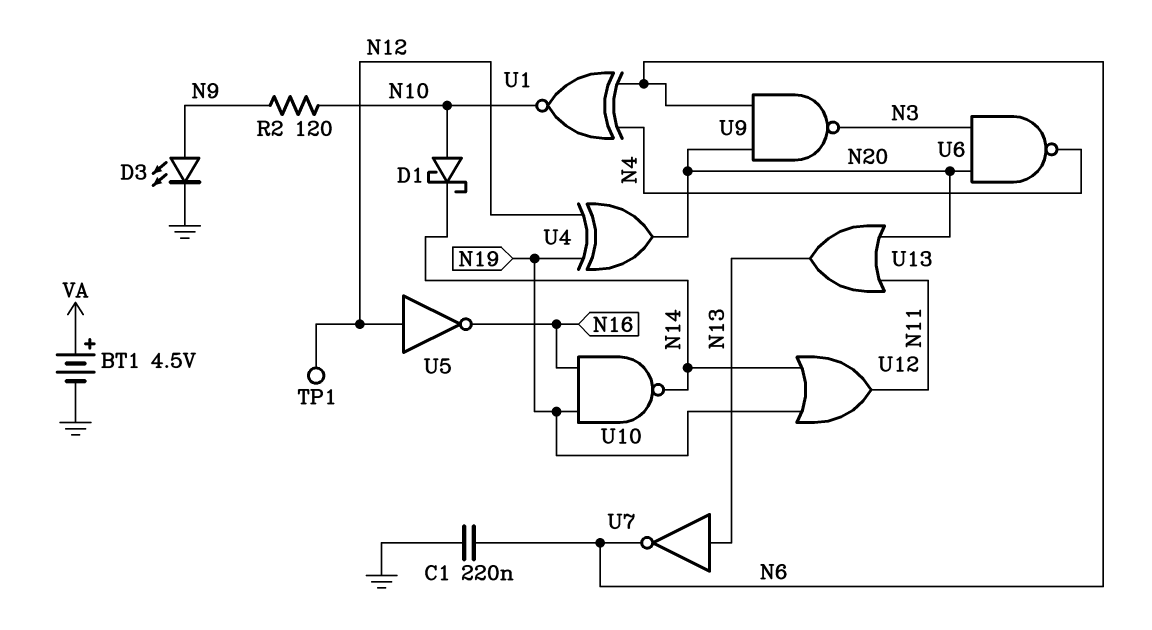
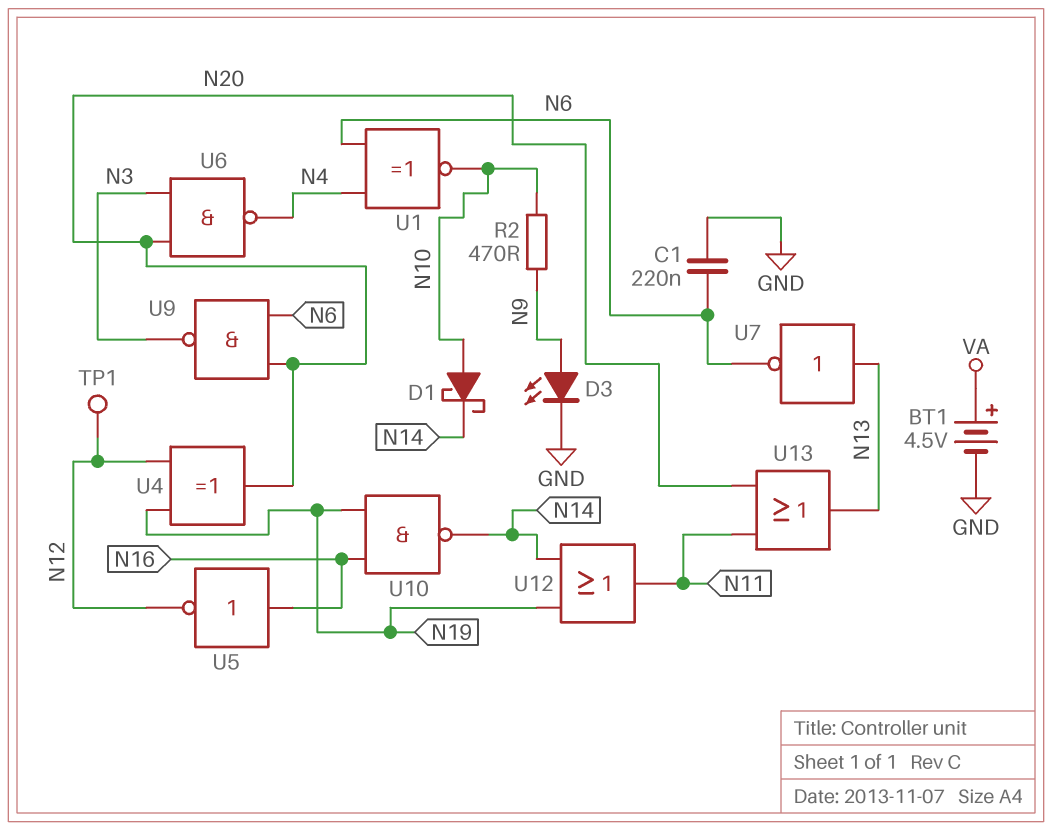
R2: 120 (N9, N10) -> 470 (N9, N10)
U5: NOT (in N12, out N16) -> NOT (in N16, out N12)

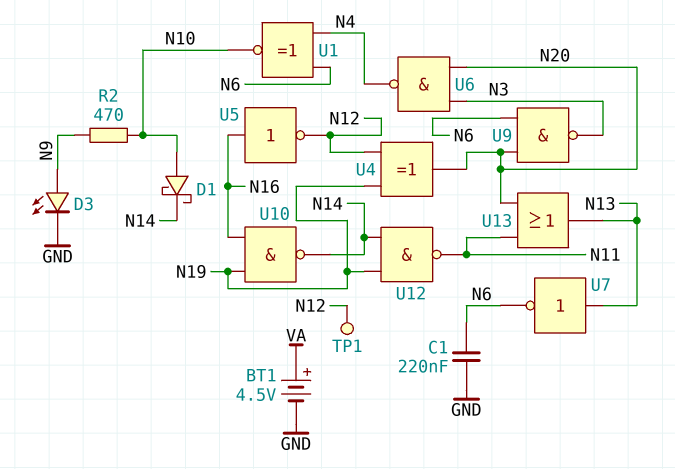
U12: OR (in N14, in N19, out N11) -> NAND (in N14, in N19, out N11)

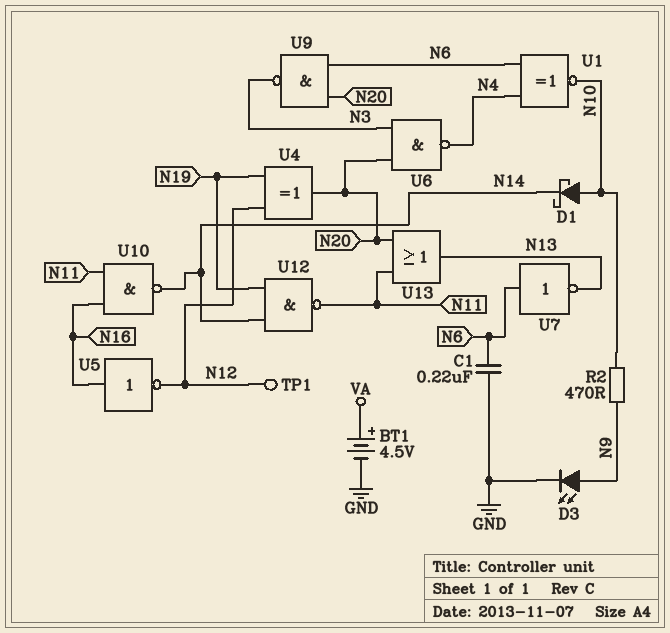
U7: NOT (in N13, out N6) -> NOT (in N6, out N13)
U10: NAND (in N16, in N19, out N14) -> NAND (in N11, in N16, out N14)

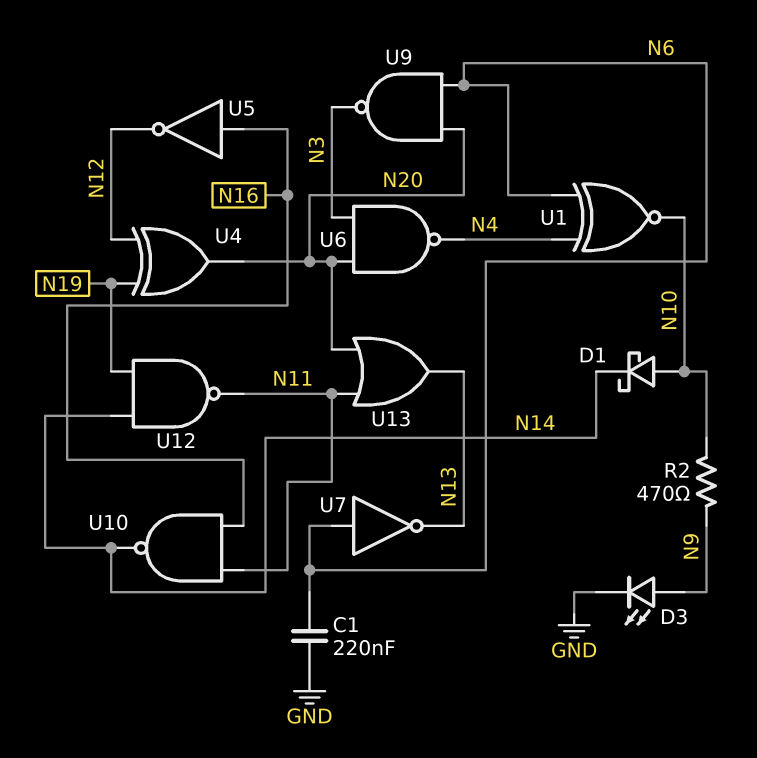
BT1: 4.5V (plus VA, minus GND) -> none
TP1: test point (N12) -> none

